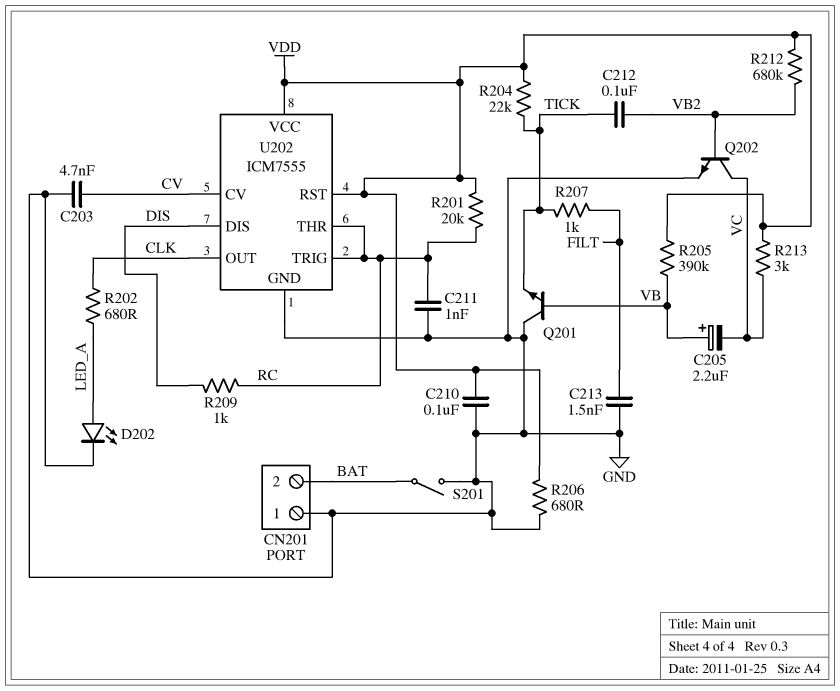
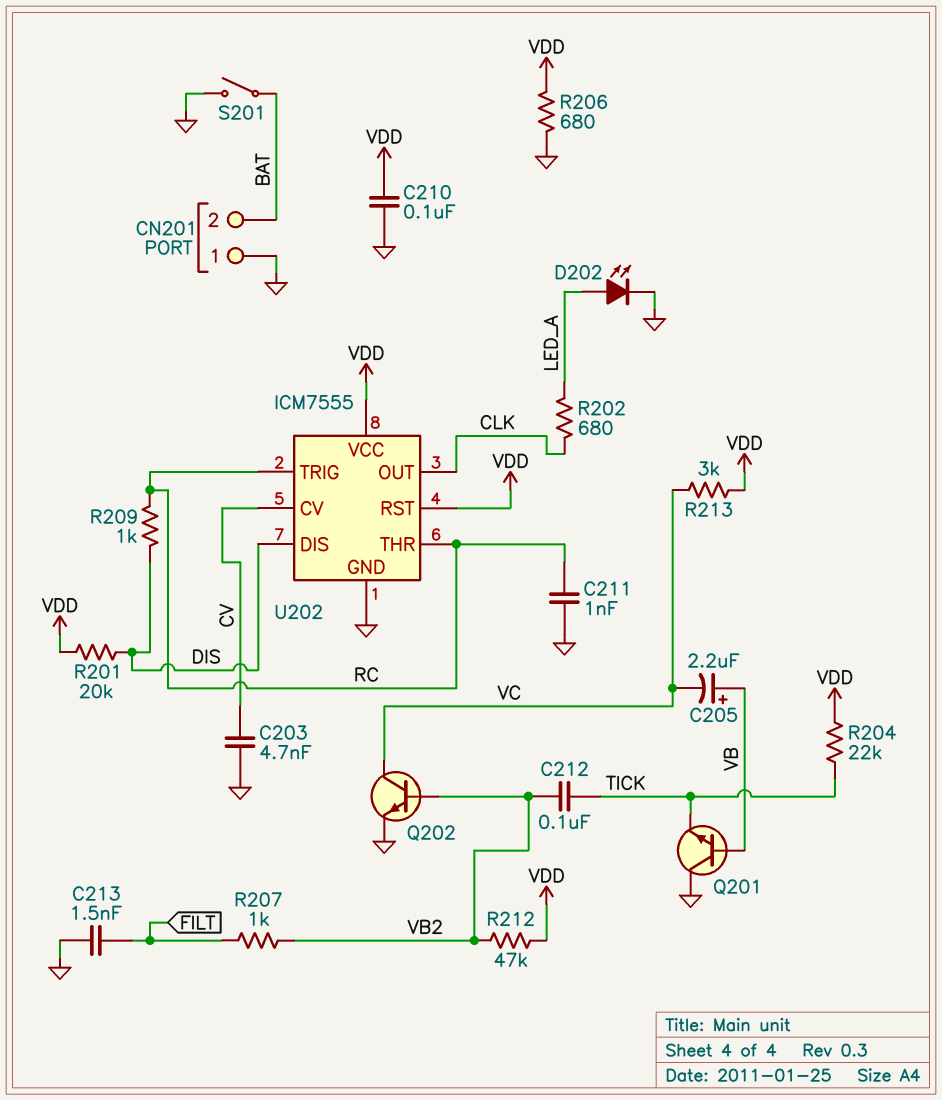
R201: 20k (RC, VDD) -> 20k (DIS, VDD)
R205: 390k (VB, VDD) -> none
R207: 1k (FILT, TICK) -> 1k (FILT, VB2)
R212: 680k (VB2, VDD) -> 47k (VB2, VDD)

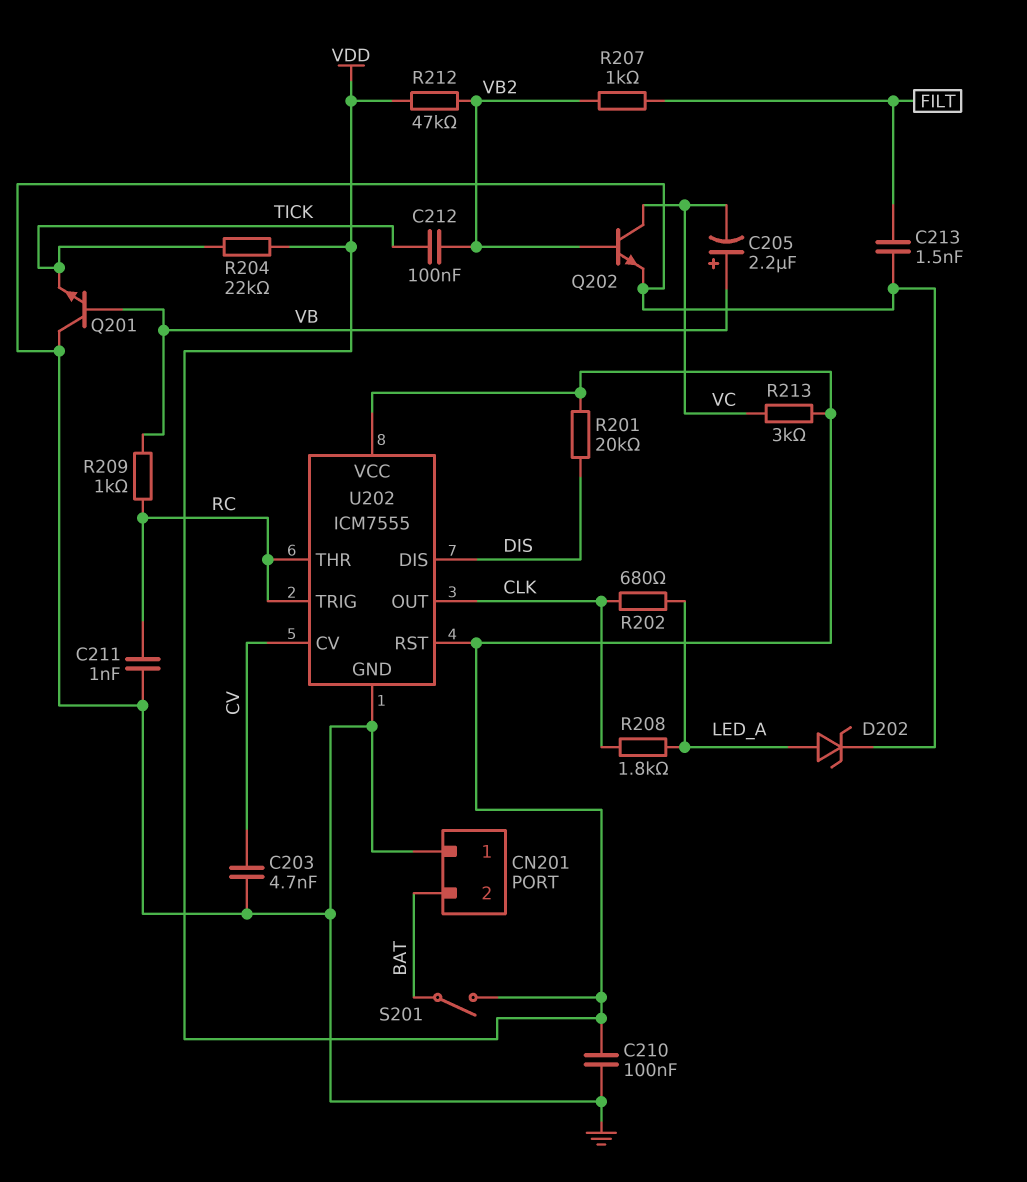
D202: LED (A LED_A, K GND) -> zener (A LED_A, K GND)
R206: 680 (GND, VDD) -> none
R208: none -> 1.8k (CLK, LED_A)
R209: 1k (DIS, RC) -> 1k (RC, VB)
S201: switch (BAT, GND) -> switch (BAT, VDD)

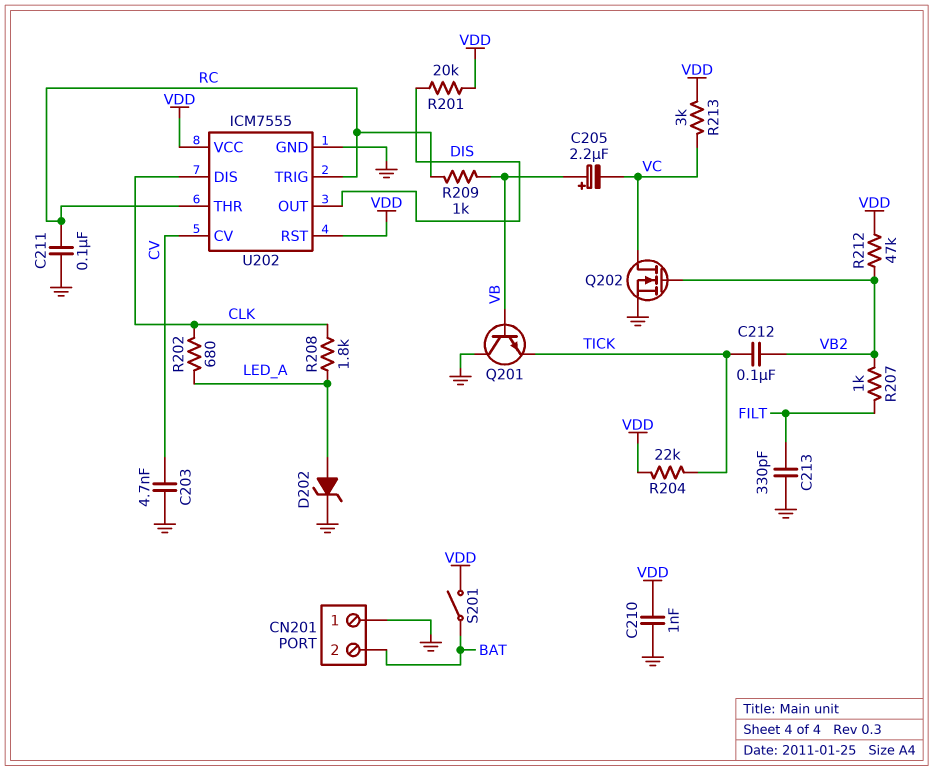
C210: 100nF (GND, VDD) -> 1nF (GND, VDD)
C211: 1nF (GND, RC) -> 100nF (GND, RC)
C213: 1.5nF (FILT, GND) -> 330pF (FILT, GND)
Q202: NPN (B VB2, C VC, E GND) -> NMOS (G VB2, D VC, S GND)
U202 pin DIS: DIS -> CLK
U202 pin OUT: CLK -> DIS

